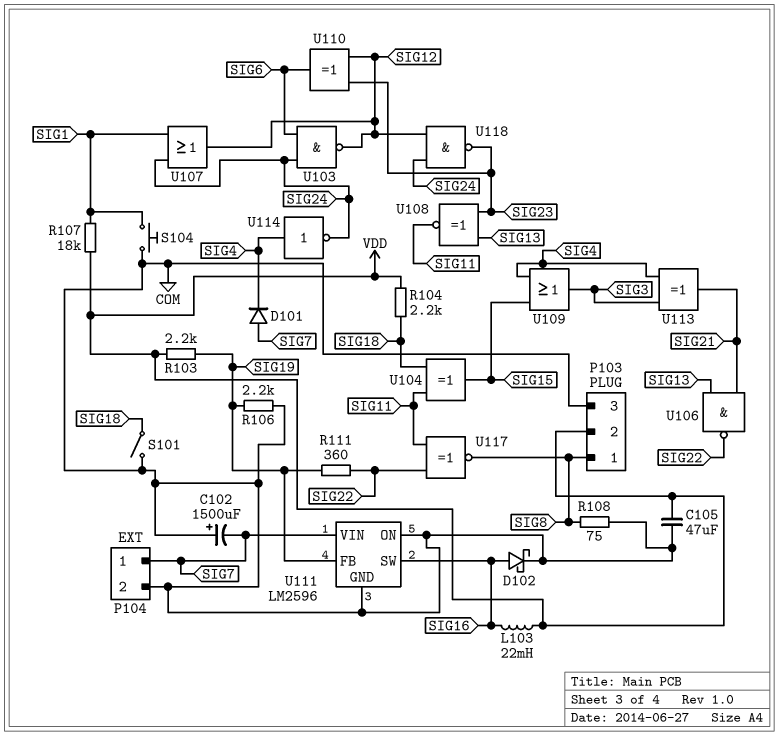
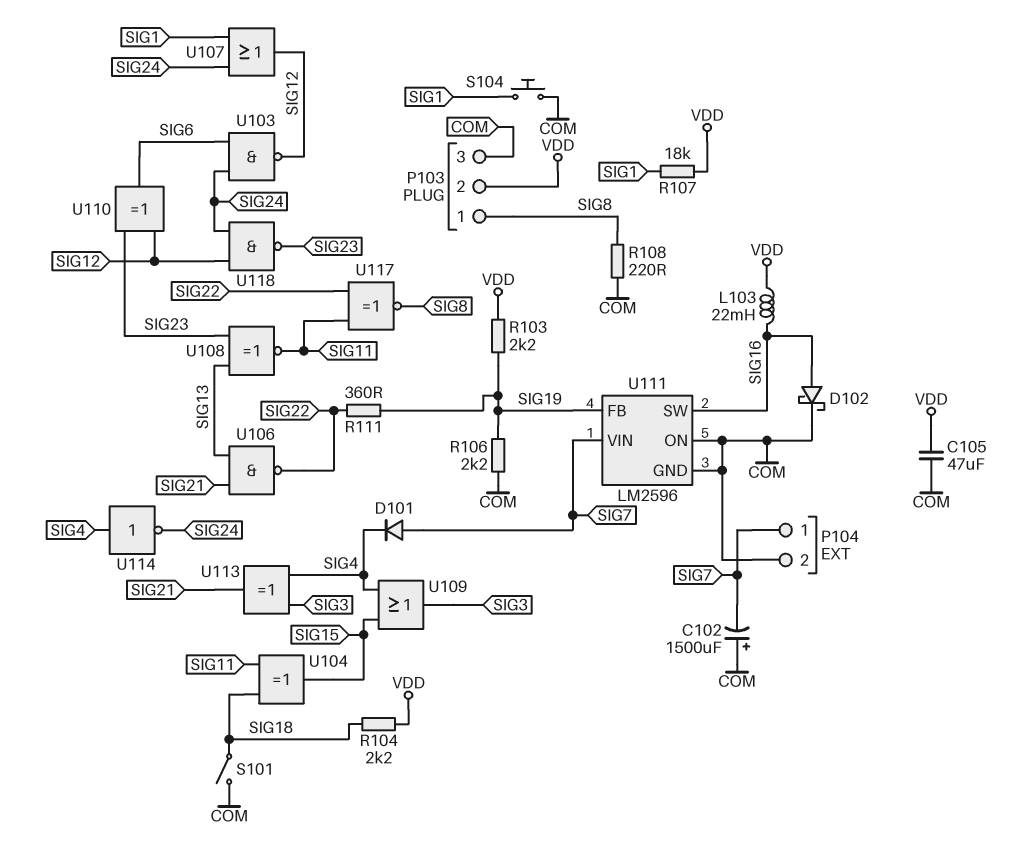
R108: 75 (COM, SIG8) -> 220 (COM, SIG8)

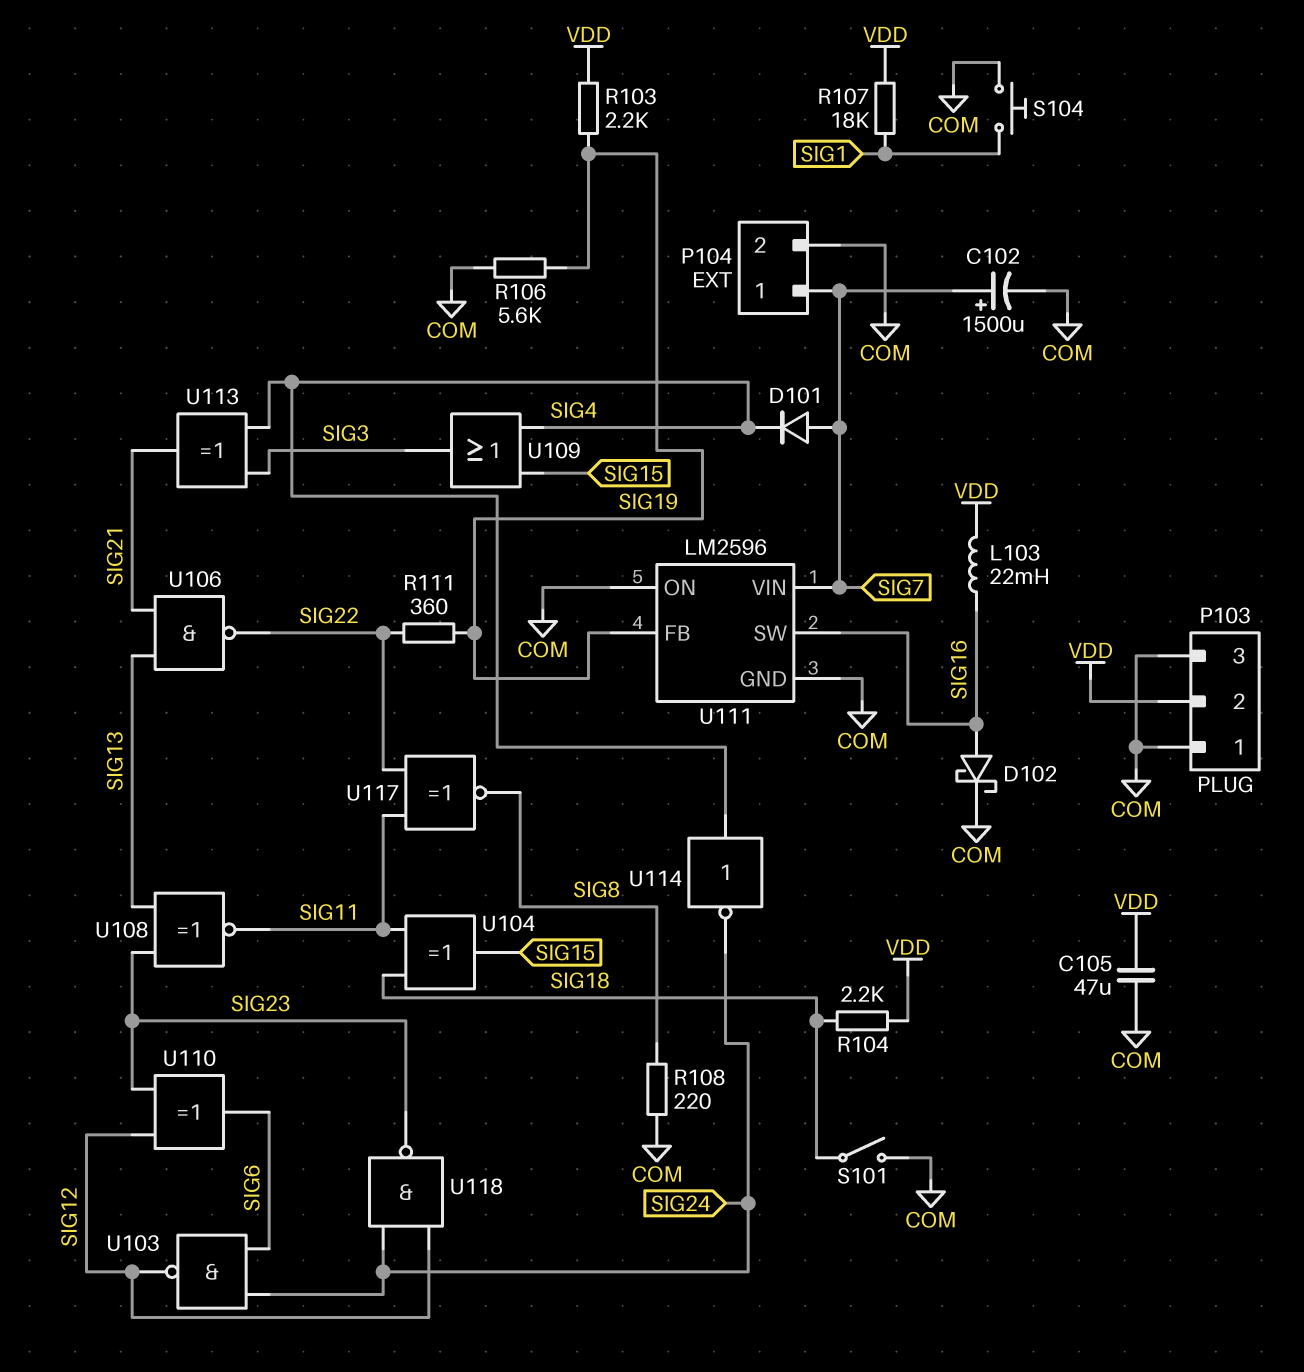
C102: 1500uF (plus COM, minus SIG7) -> 1500uF (plus SIG7, minus COM)
P103 pin 1: SIG8 -> COM
R106: 2.2k (COM, SIG19) -> 5.6k (COM, SIG19)
U107: OR (in SIG1, in SIG24, out SIG12) -> none

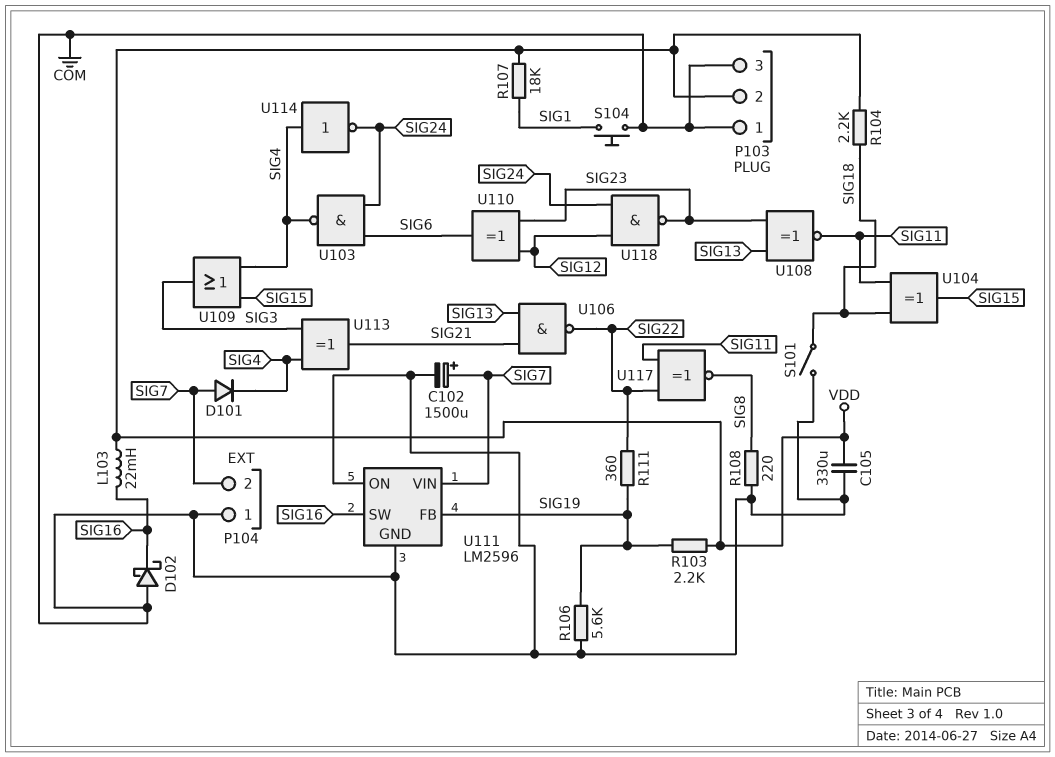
C105: 47uF (COM, VDD) -> 330uF (COM, VDD)
D102: schottky (A SIG16, K COM) -> schottky (A COM, K SIG16)
P104 pin 1: SIG7 -> COM
P104 pin 2: COM -> SIG7
U103: NAND (in SIG6, in SIG24, out SIG12) -> NAND (in SIG6, in SIG24, out SIG4)

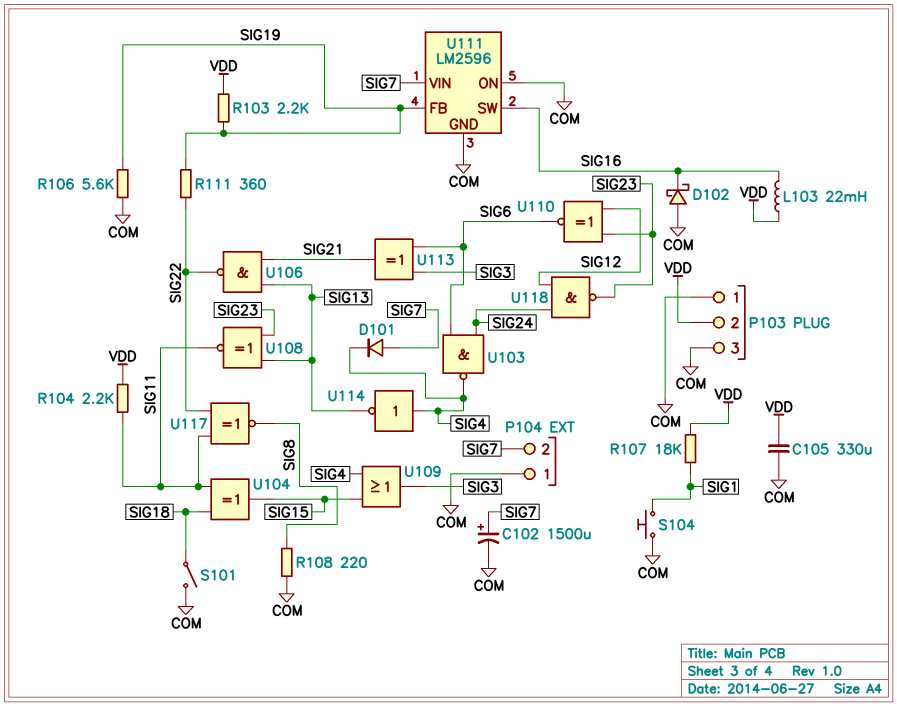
R104: 2.2k (SIG18, VDD) -> 2.2k (SIG11, VDD)
U110: XOR (in SIG12, in SIG23, out SIG6) -> XNOR (in SIG12, in SIG23, out SIG6)
U113: XOR (in SIG3, in SIG4, out SIG21) -> XOR (in SIG3, in SIG6, out SIG21)
U114: NOT (in SIG4, out SIG24) -> NOT (in SIG4, out SIG13)

